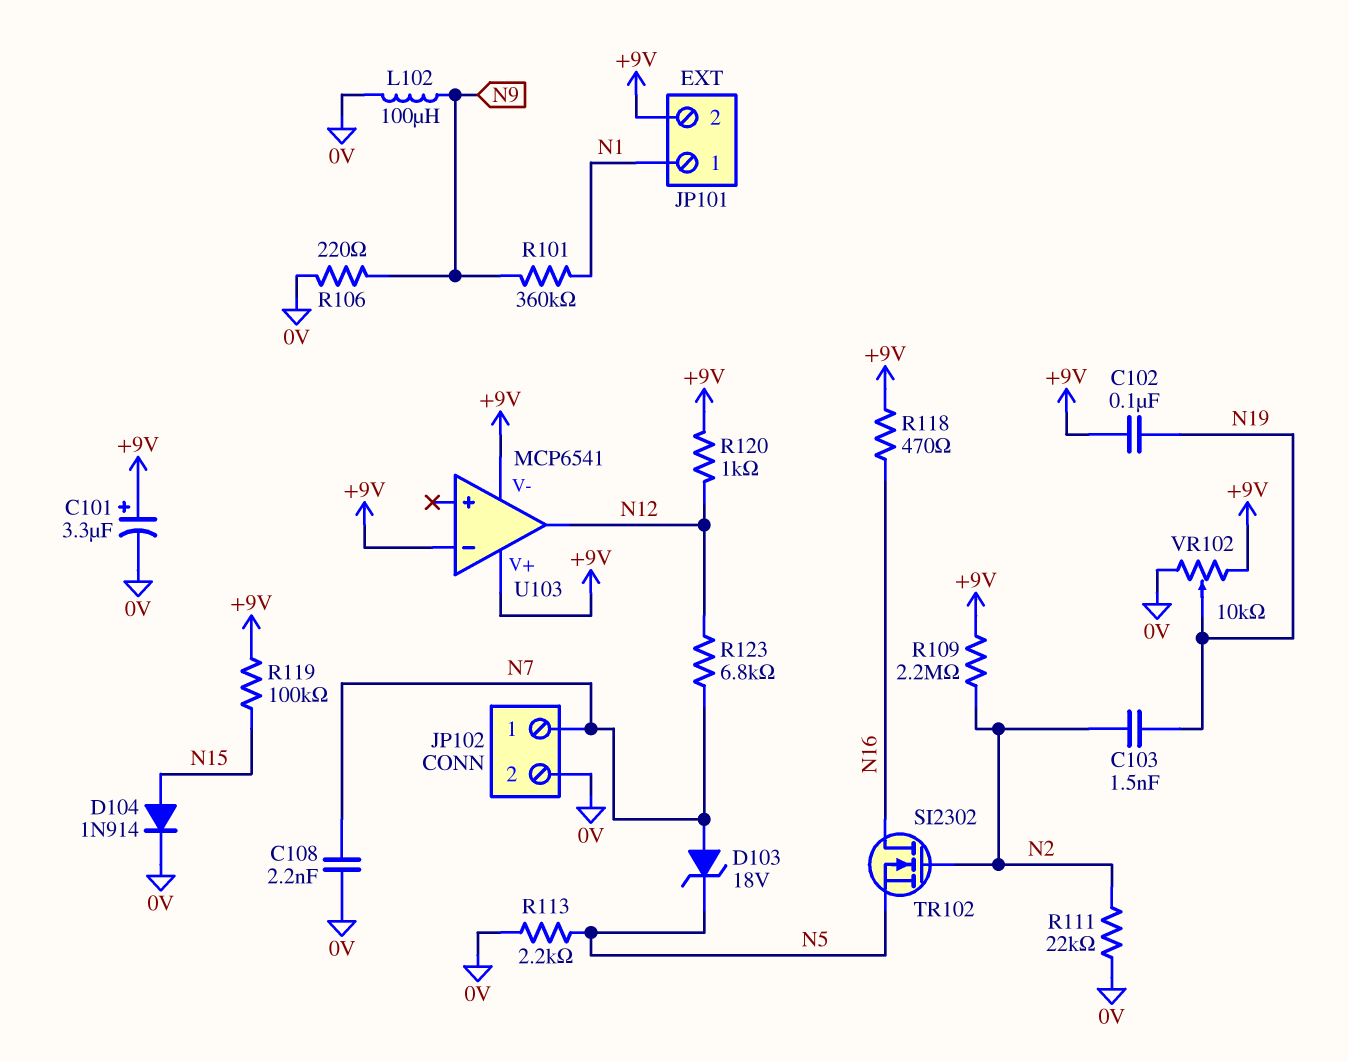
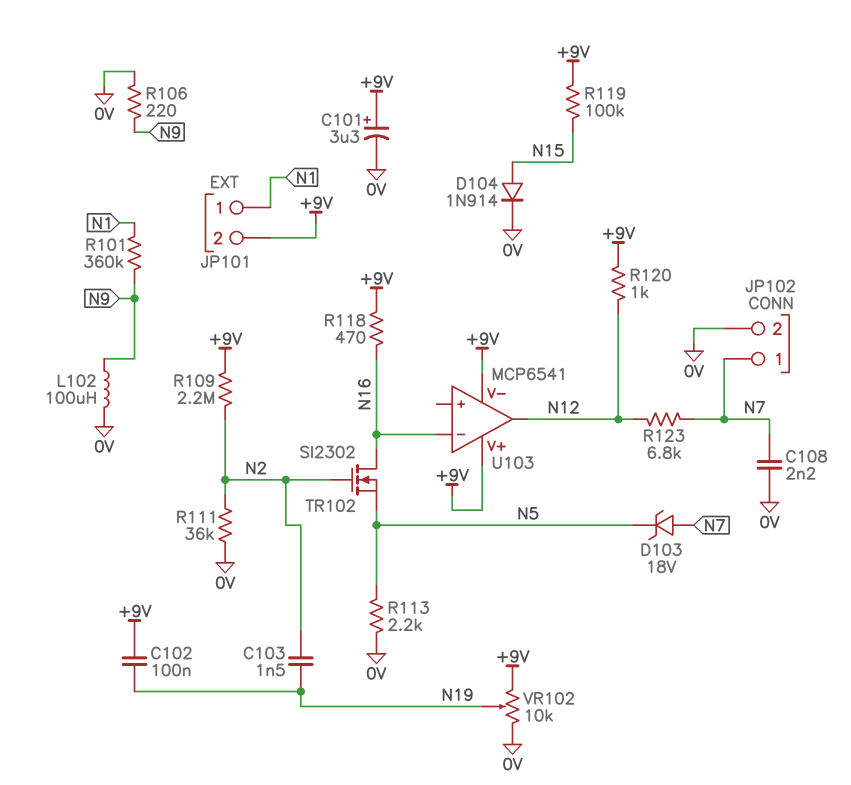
R111: 22k (0V, N2) -> 36k (0V, N2)
U103 pin in-: +9V -> N16

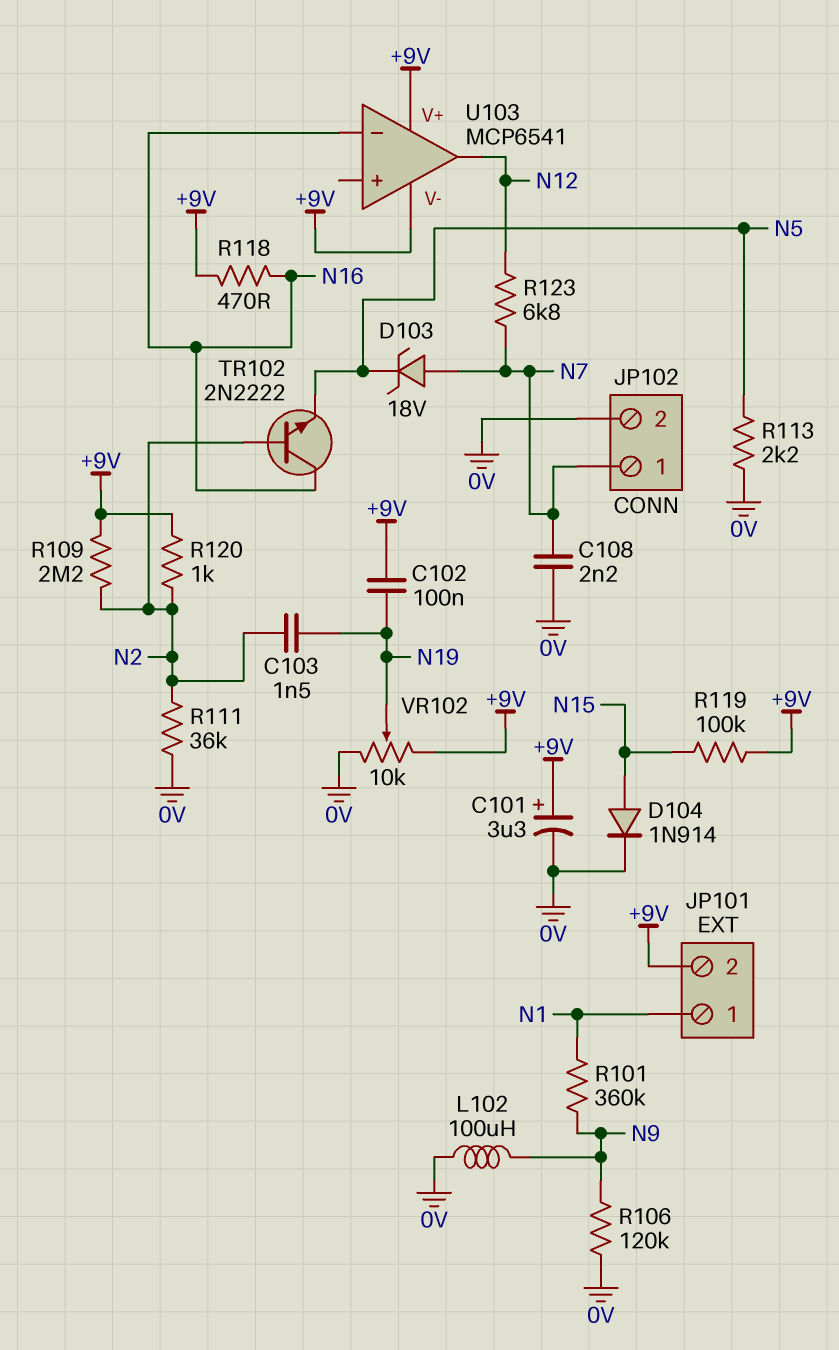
R106: 220 (0V, N9) -> 120k (0V, N9)
R120: 1k (+9V, N12) -> 1k (+9V, N2)
TR102: NMOS SI2302 (G N2, D N16, S N5) -> NPN 2N2222 (B N2, C N16, E N5)

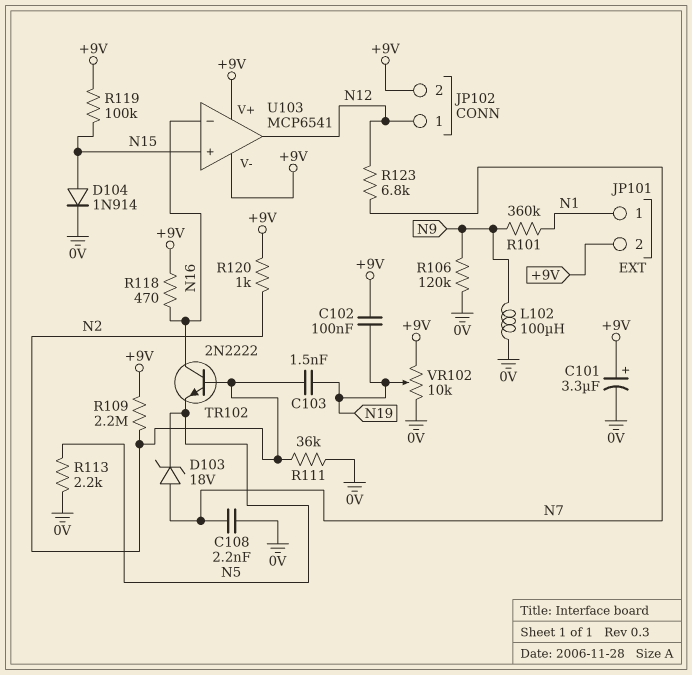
JP102 pin 1: N7 -> N12
JP102 pin 2: 0V -> +9V
U103 pin in+: none -> N15

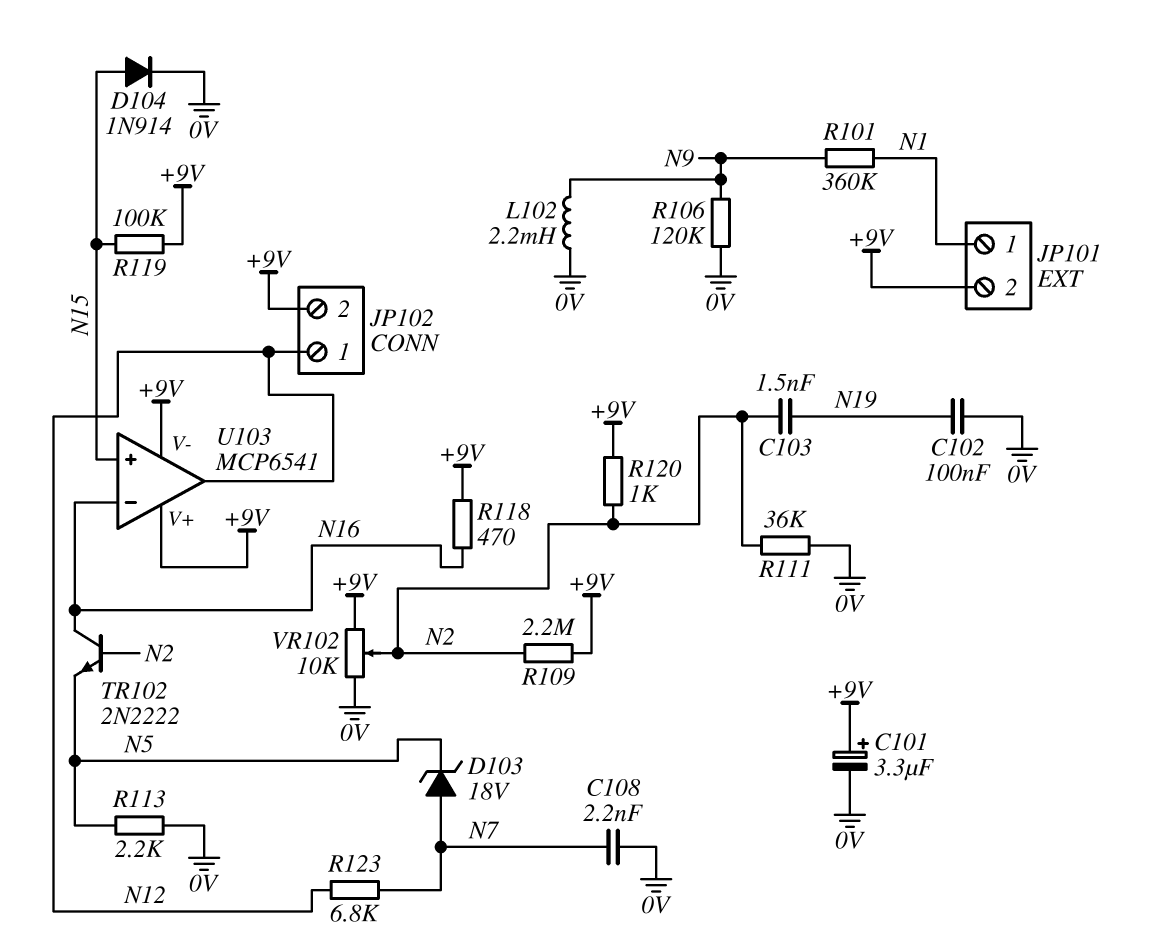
C102: 100nF (+9V, N19) -> 100nF (0V, N19)
L102: 100uH (0V, N9) -> 2.2mH (0V, N9)
VR102: 10k (+9V, 0V, wiper N19) -> 10k (+9V, 0V, wiper N2)

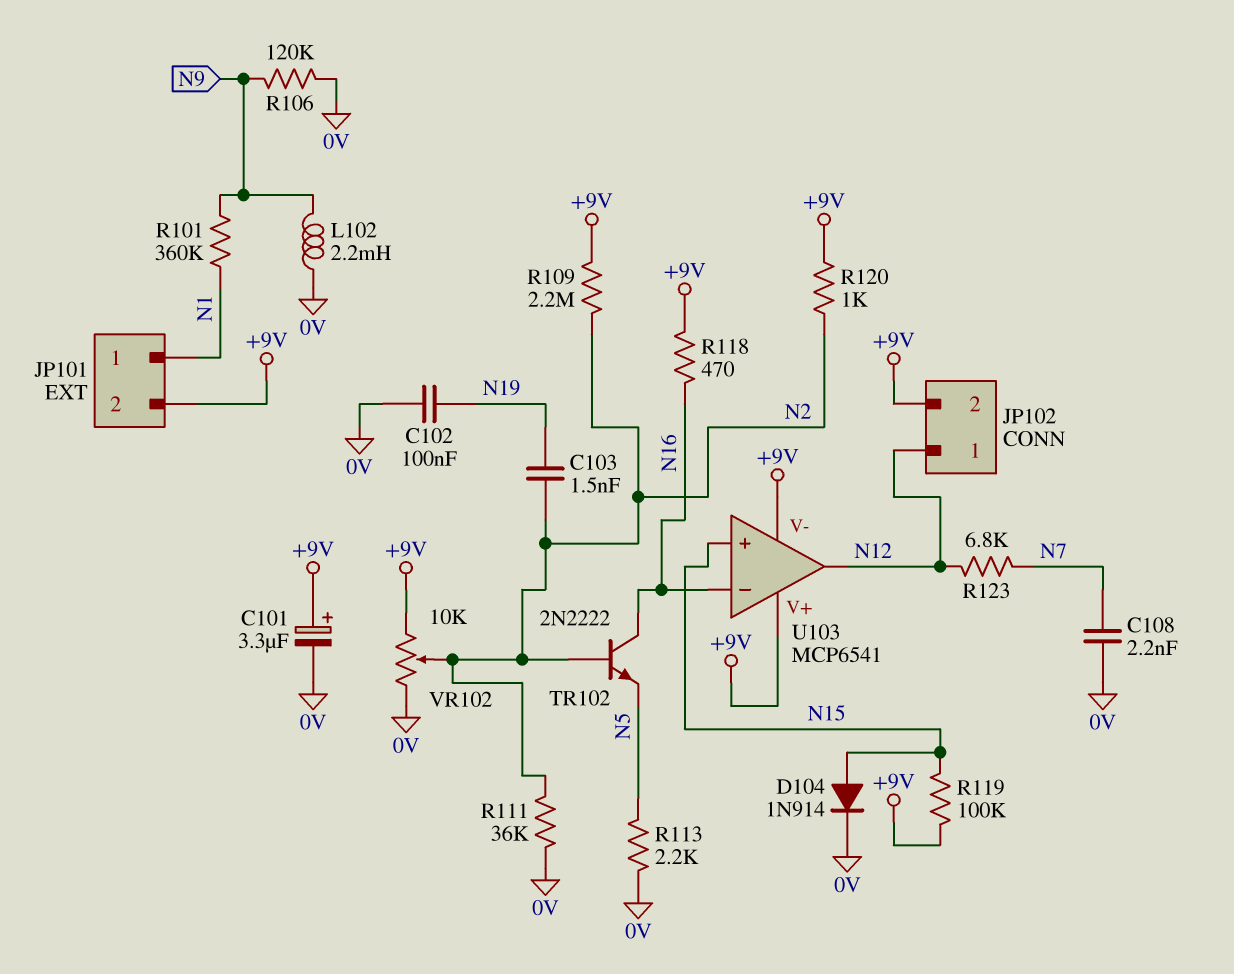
D103: zener 18V (A N7, K N5) -> none

